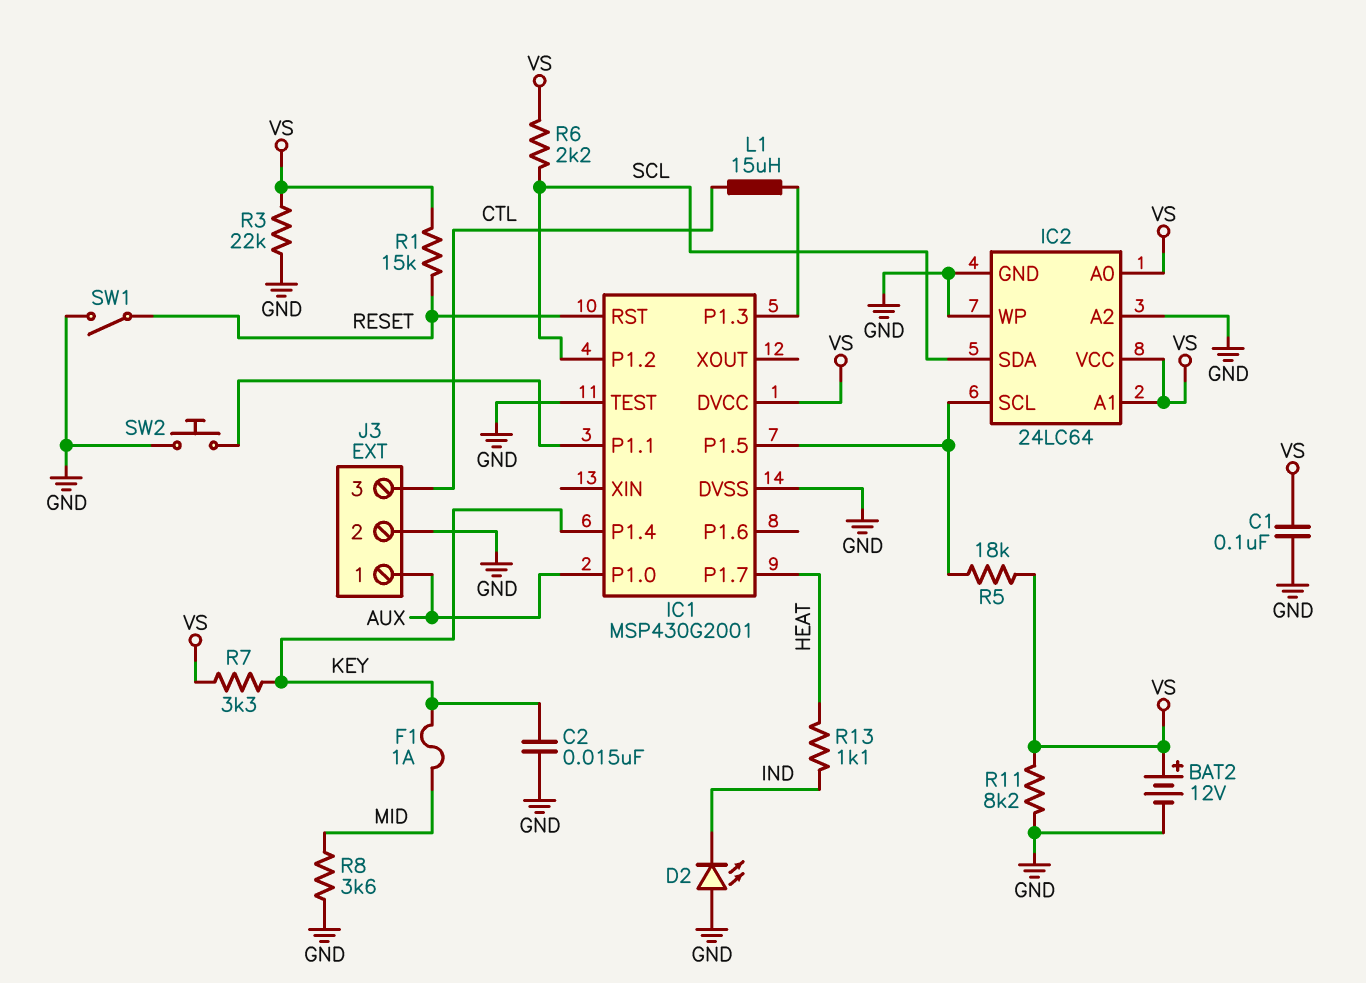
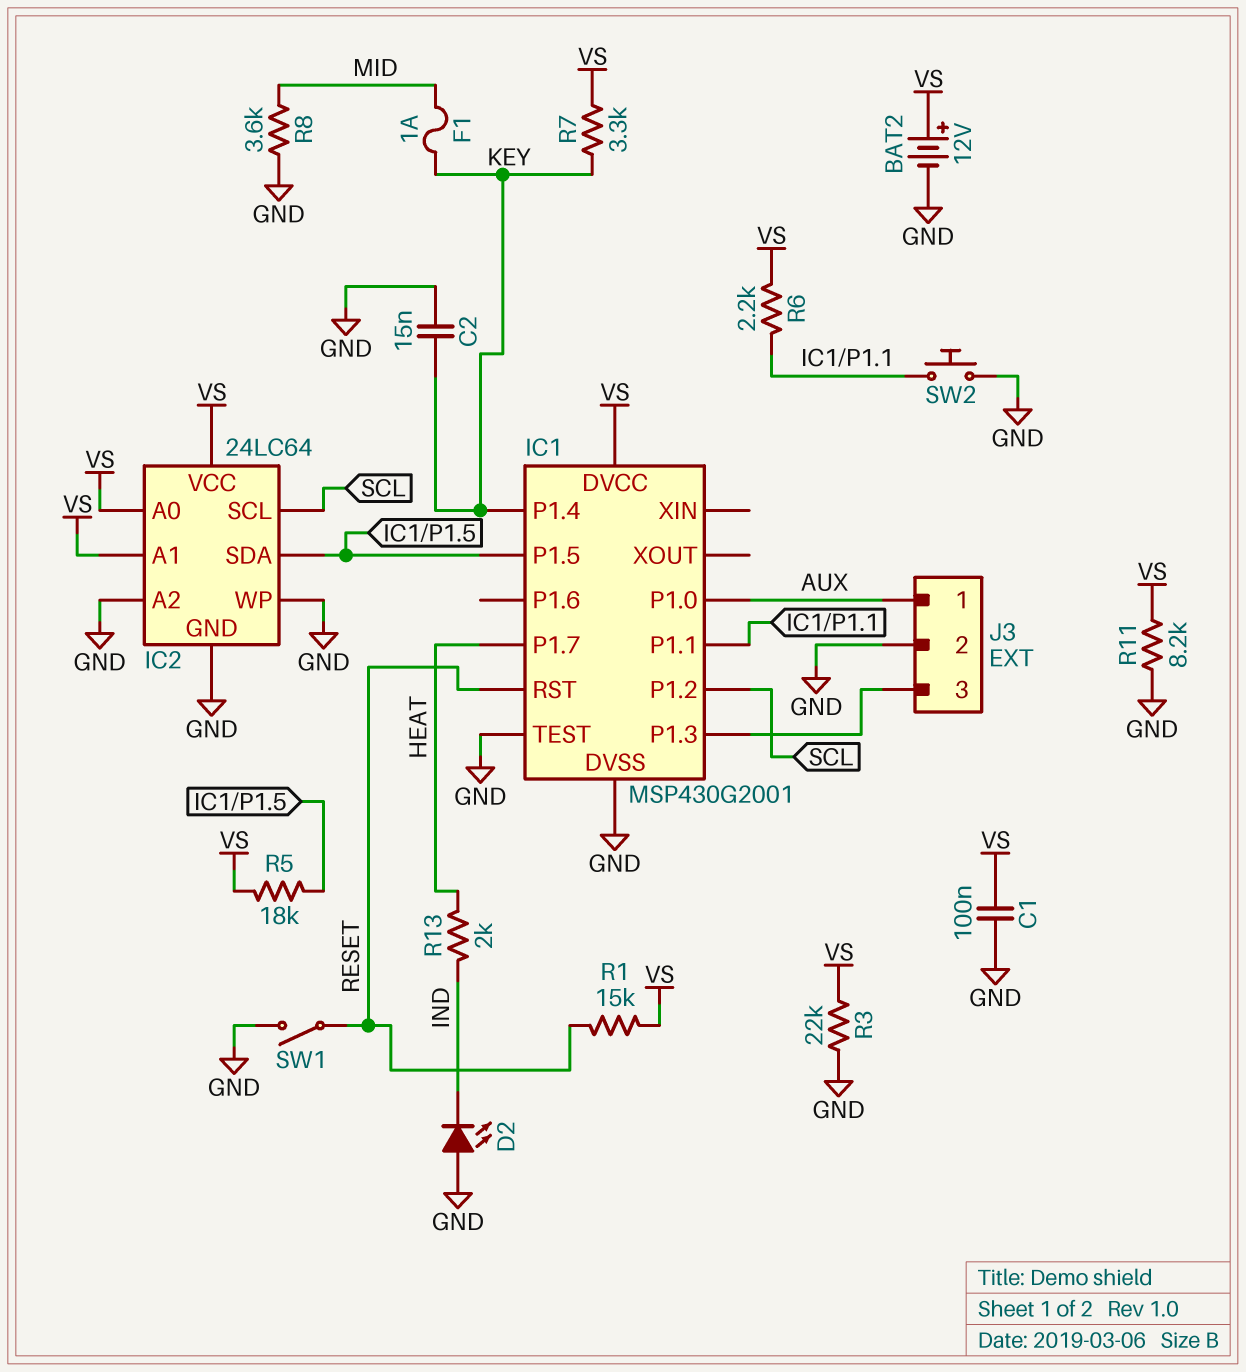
IC2 pin SCL: IC1/P1.5 -> SCL
IC2 pin SDA: SCL -> IC1/P1.5
J3 pin 3: CTL -> IC1/P1.3
L1: 15uH (CTL, IC1/P1.3) -> none
R6: 2.2k (SCL, VS) -> 2.2k (IC1/P1.1, VS)
R13: 1.1k (HEAT, IND) -> 2k (HEAT, IND)

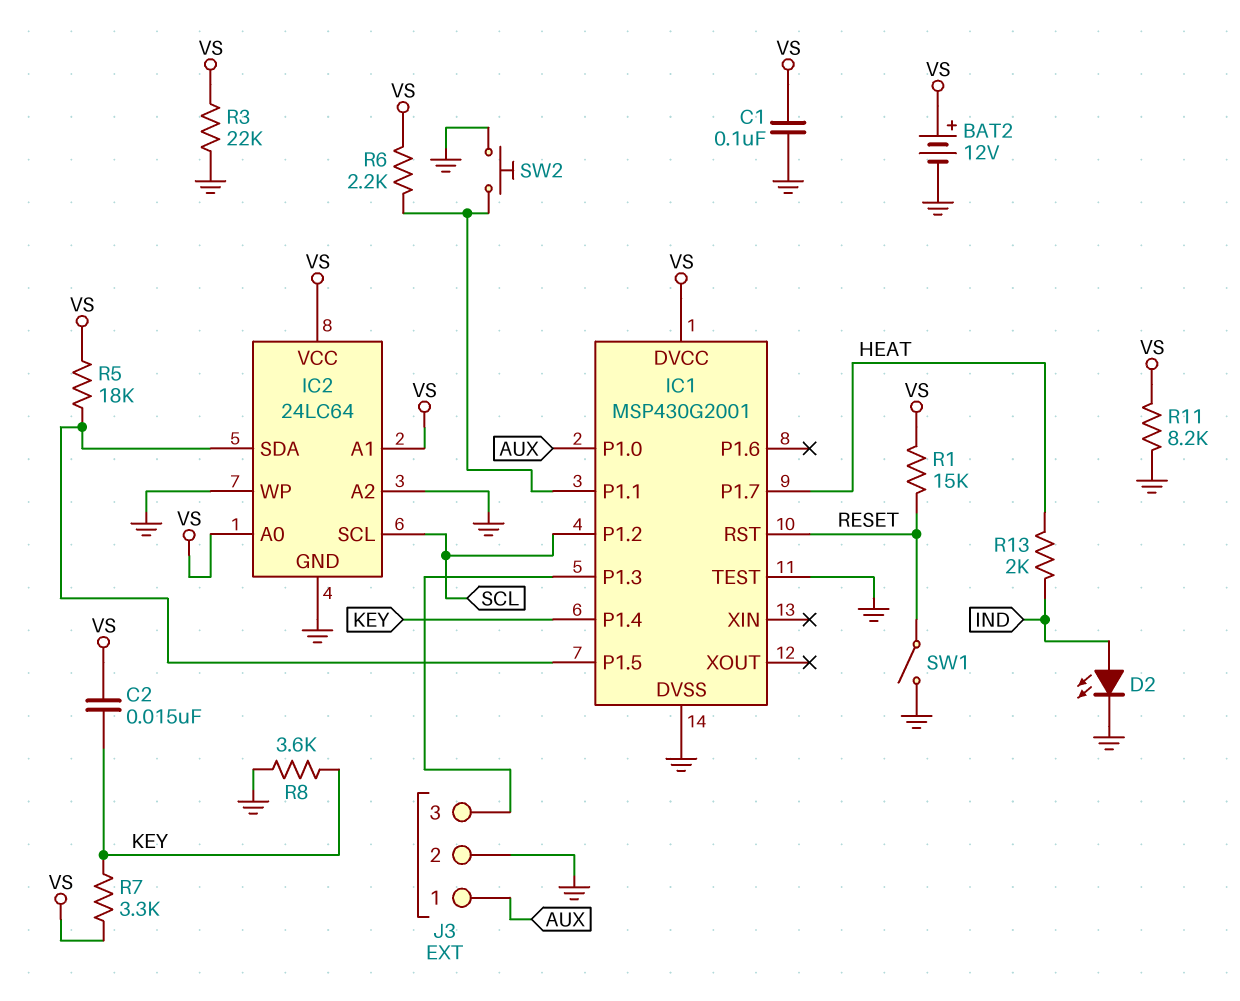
C2: 15nF (GND, KEY) -> 15nF (KEY, VS)
D2: LED (A GND, K IND) -> LED (A IND, K GND)
F1: 1A (KEY, MID) -> none
R8: 3.6k (GND, MID) -> 3.6k (GND, KEY)

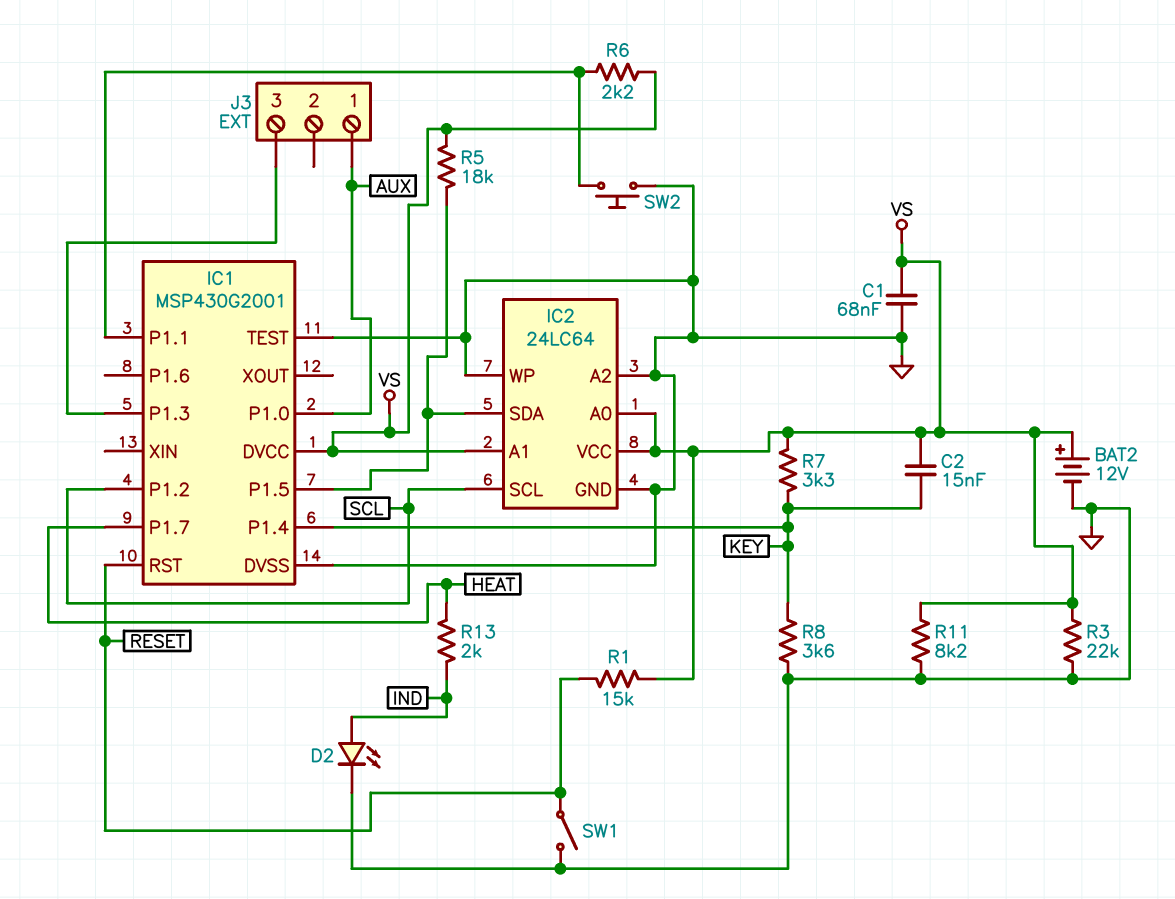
C1: 100nF (GND, VS) -> 68nF (GND, VS)
J3 pin 2: GND -> none

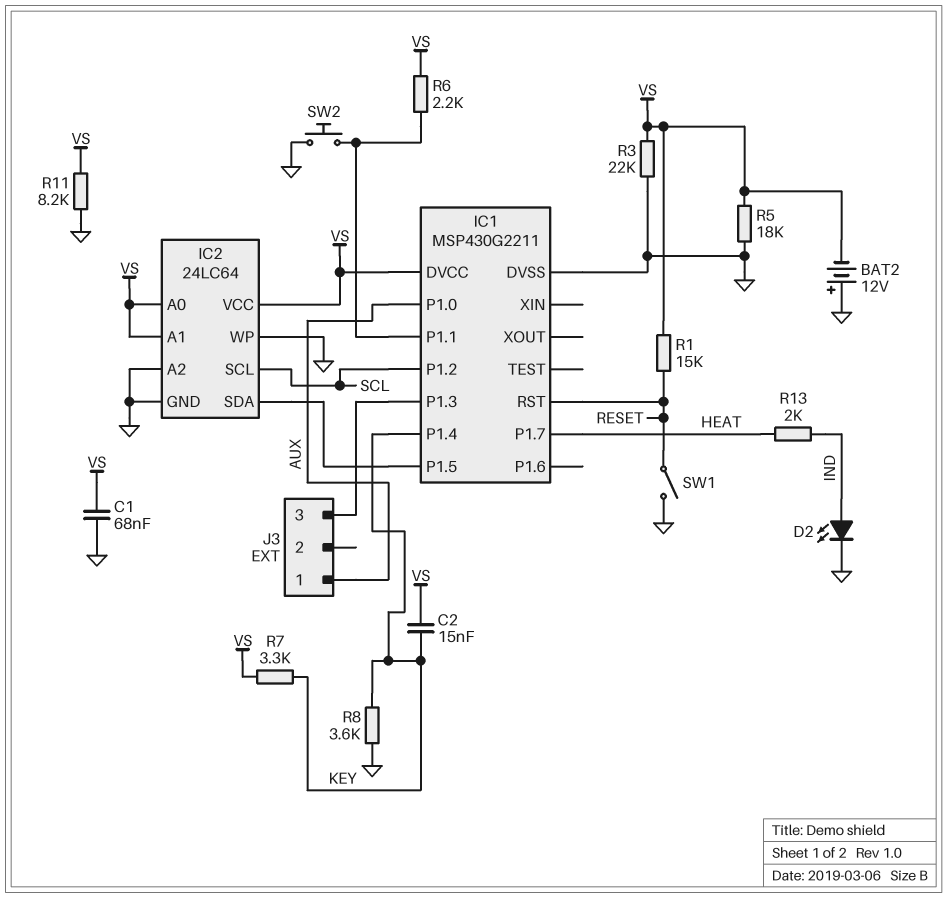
BAT2: 12V (plus VS, minus GND) -> 12V (plus GND, minus VS)
IC1: MSP430G2001 -> MSP430G2211
IC1 pin TEST: GND -> none
R5: 18k (IC1/P1.5, VS) -> 18k (GND, VS)

